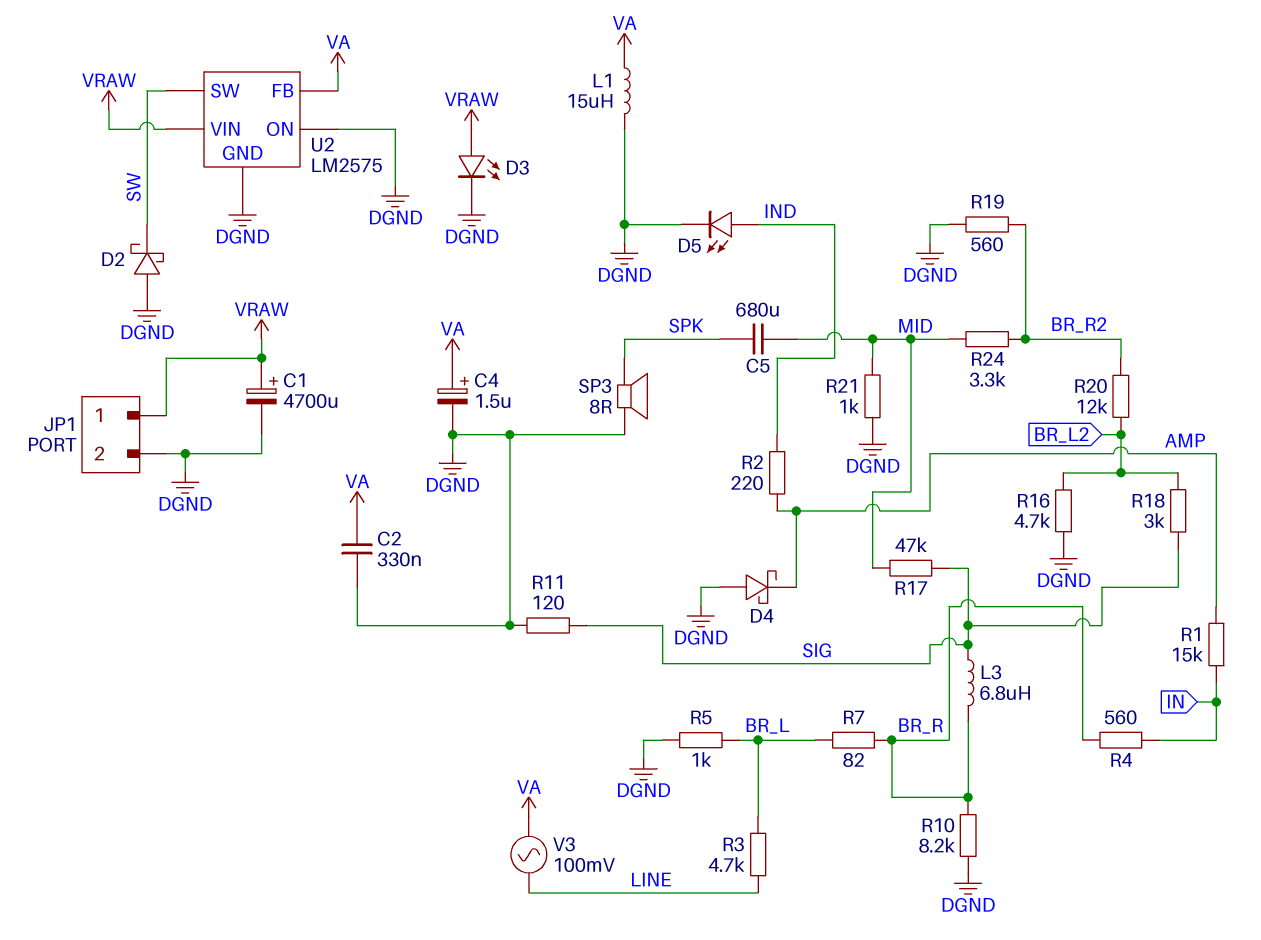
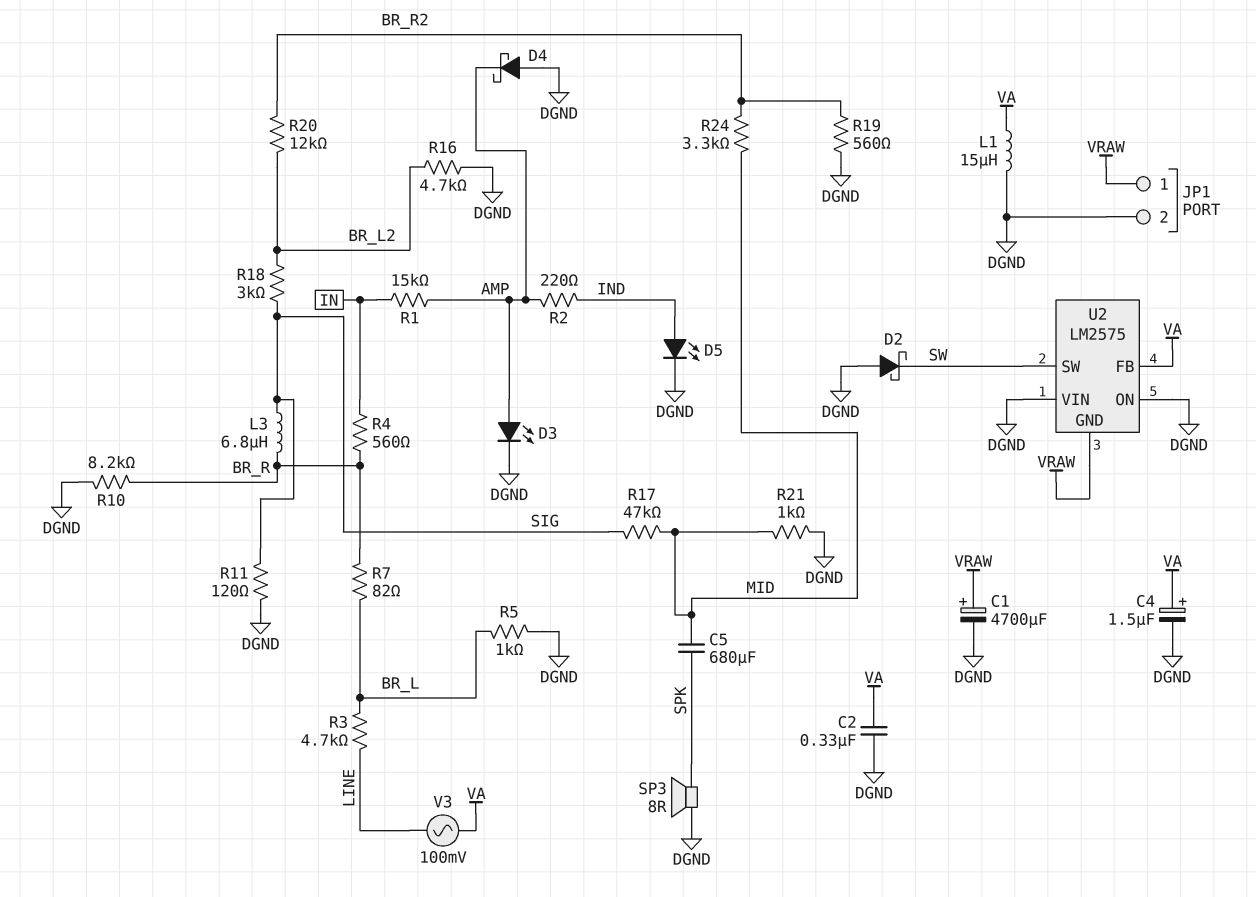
D3: LED (A VRAW, K DGND) -> LED (A AMP, K DGND)
U2 pin GND: DGND -> VRAW
U2 pin VIN: VRAW -> DGND

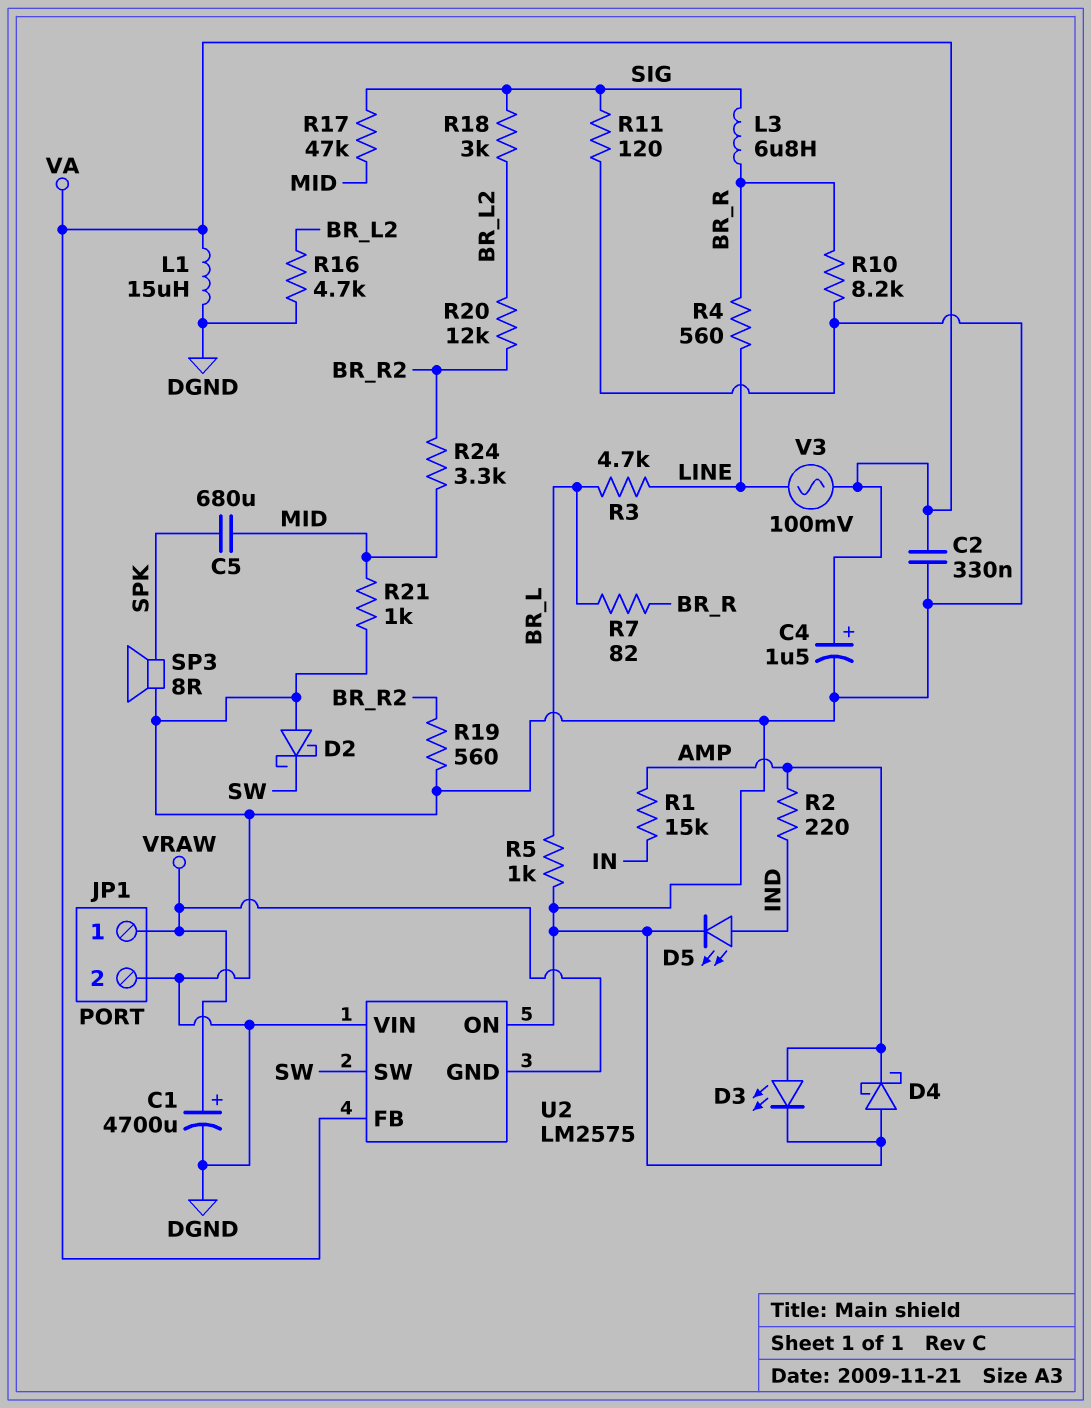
R4: 560 (BR_R, IN) -> 560 (BR_R, LINE)

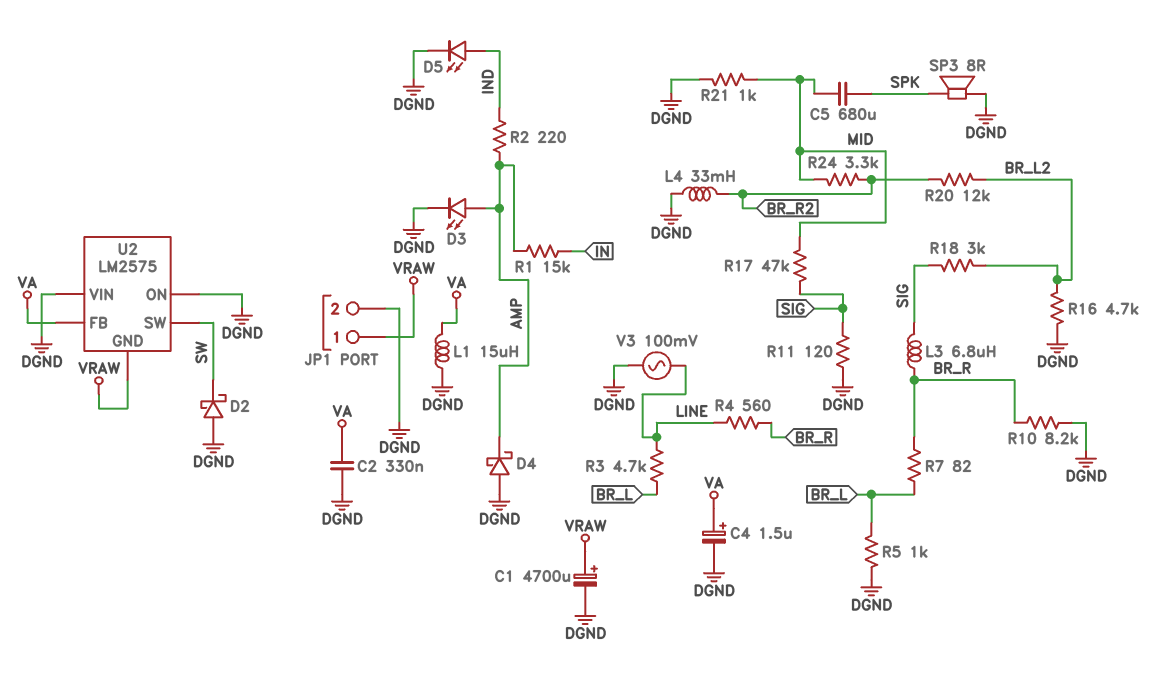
L4: none -> 33mH (BR_R2, DGND)
R19: 560 (BR_R2, DGND) -> none
V3: AC 100mV (LINE, VA) -> AC 100mV (DGND, LINE)

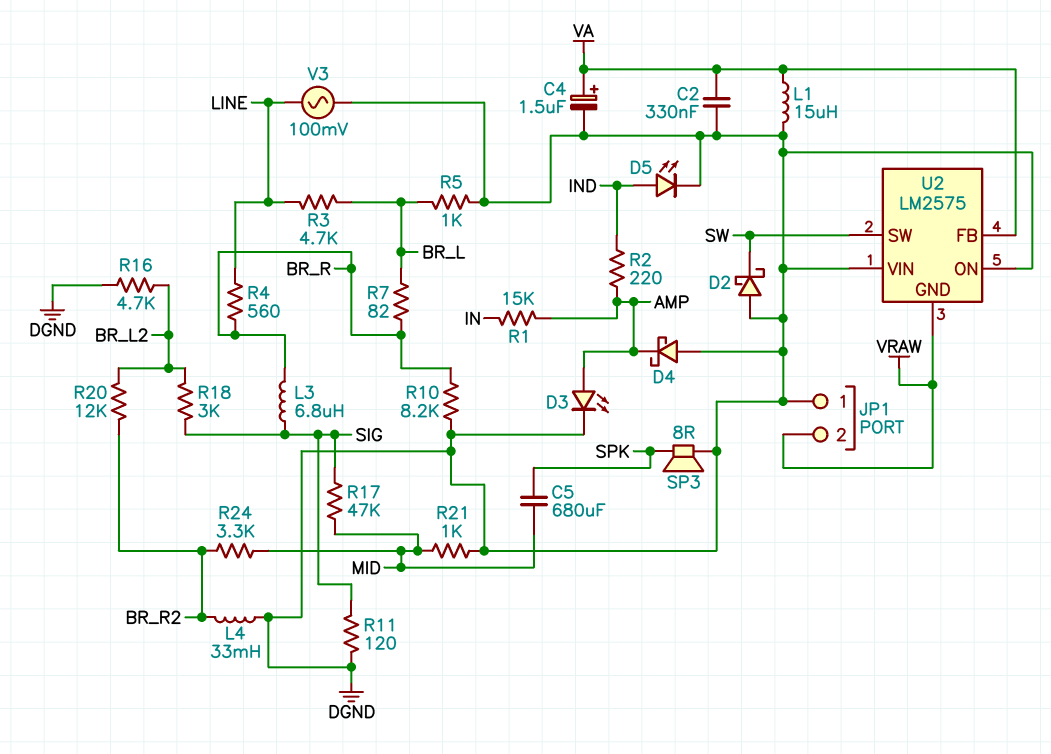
C1: 4700uF (plus VRAW, minus DGND) -> none
JP1 pin 1: VRAW -> DGND
JP1 pin 2: DGND -> VRAW

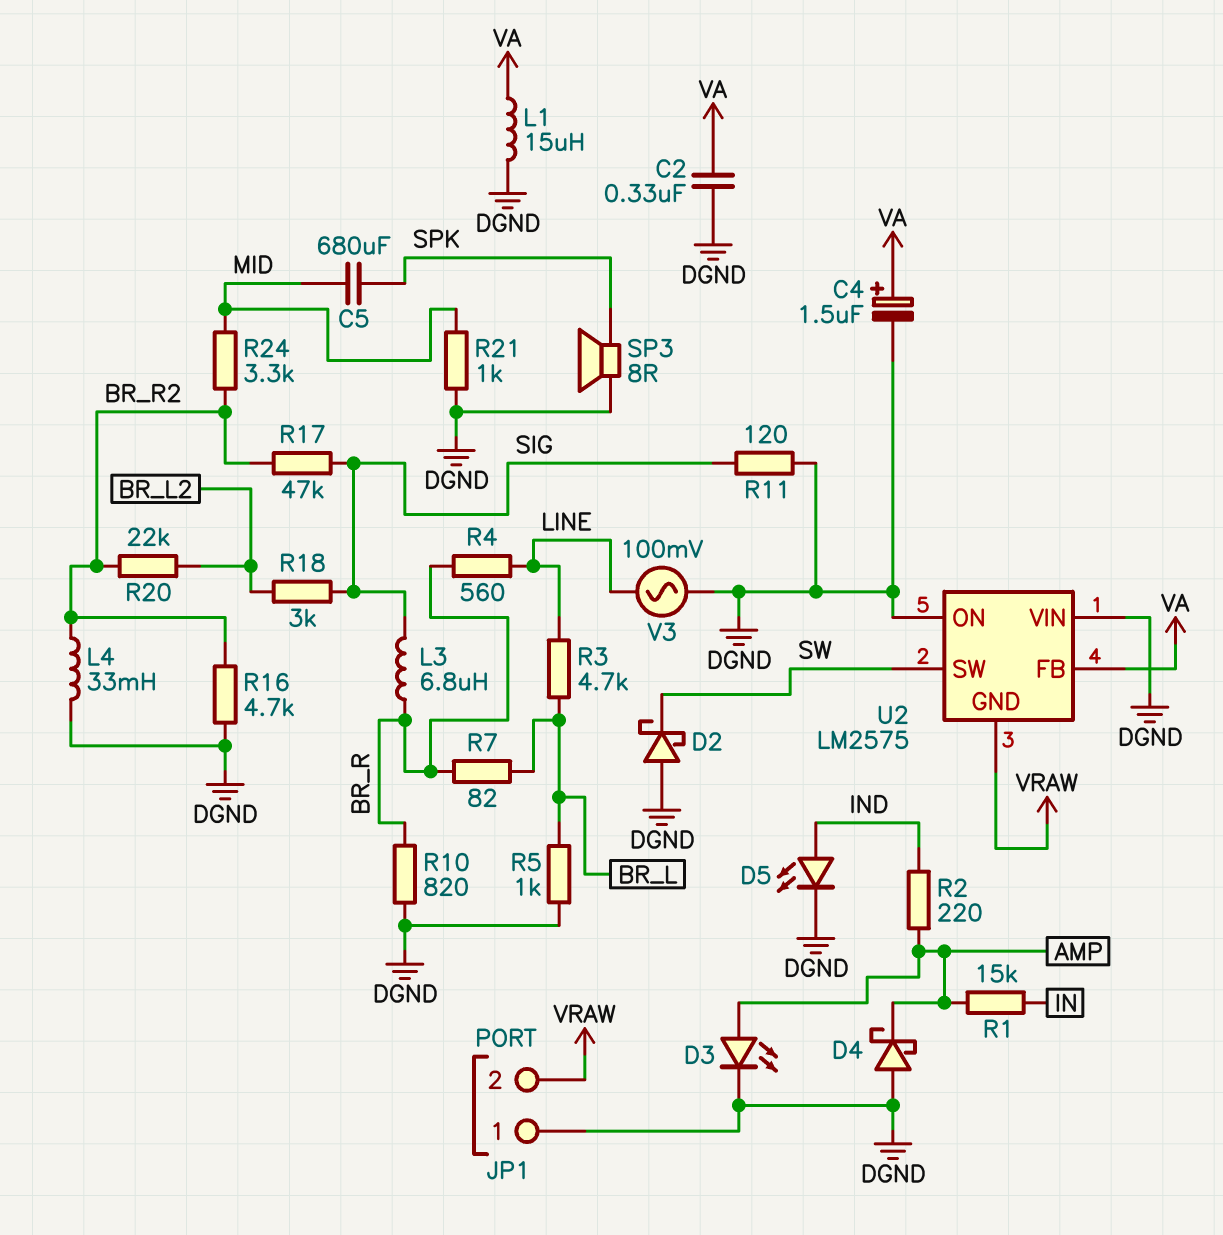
R10: 8.2k (BR_R, DGND) -> 820 (BR_R, DGND)
R16: 4.7k (BR_L2, DGND) -> 4.7k (BR_R2, DGND)
R17: 47k (MID, SIG) -> 47k (BR_R2, SIG)
R20: 12k (BR_L2, BR_R2) -> 22k (BR_L2, BR_R2)

